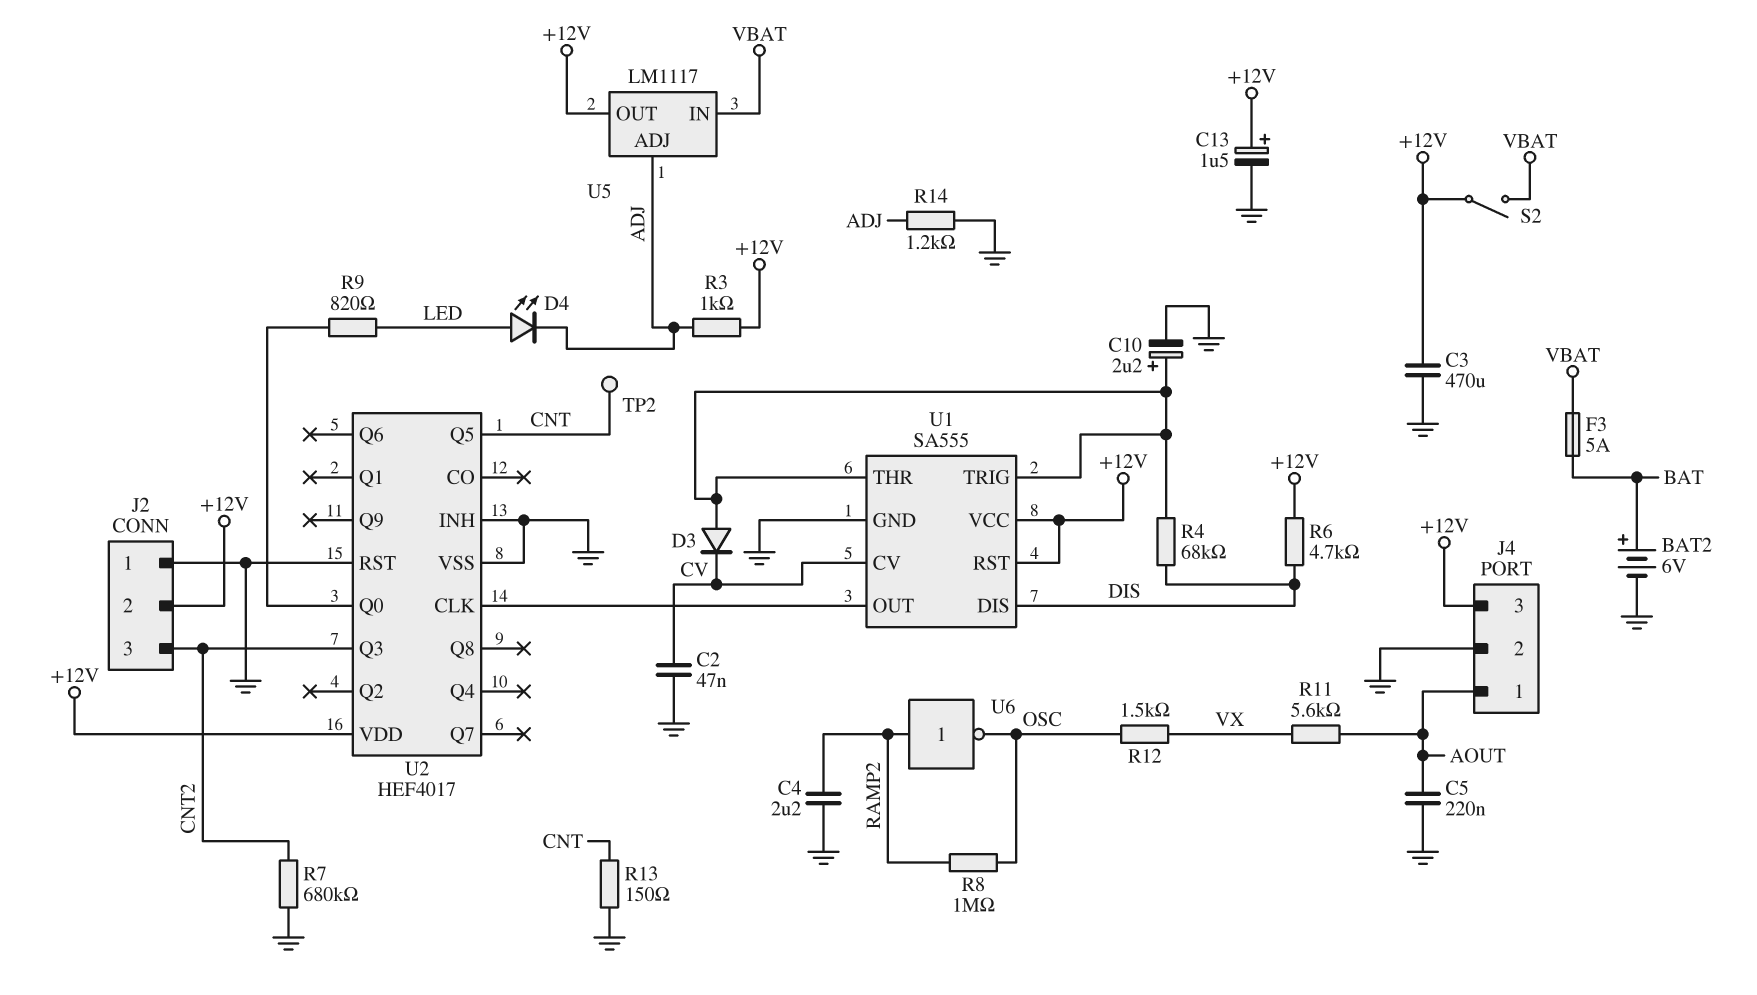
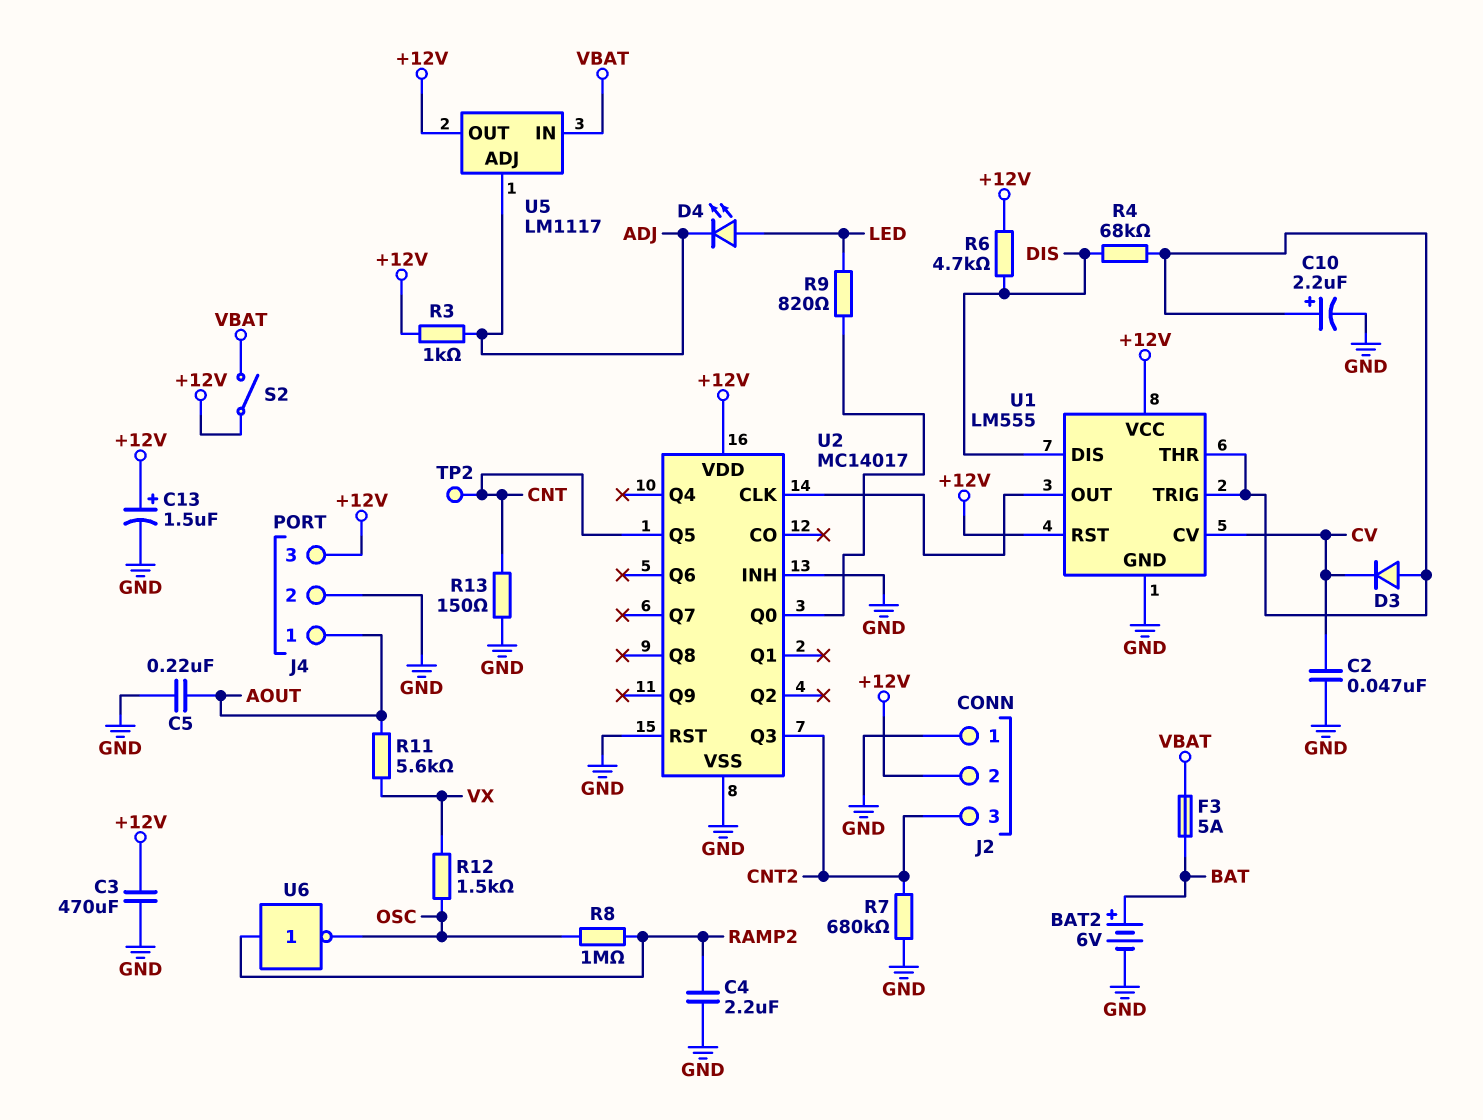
R14: 1.2k (ADJ, GND) -> none
U1: SA555 -> LM555
U2: HEF4017 -> MC14017

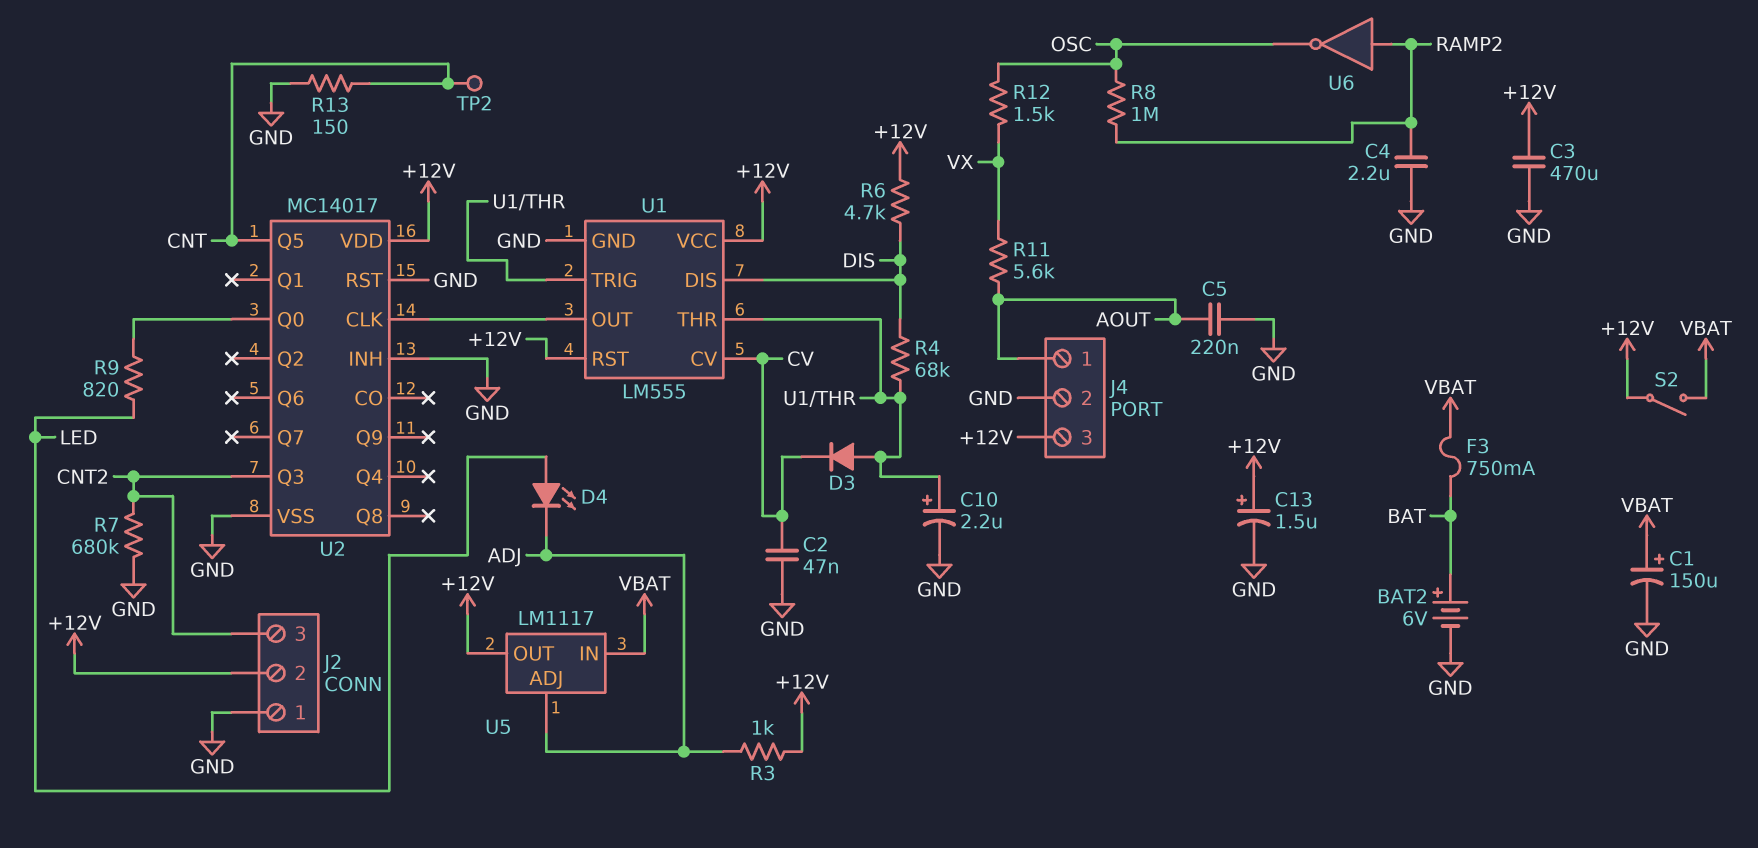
C1: none -> 150uF (plus VBAT, minus GND)
F3: 5A (BAT, VBAT) -> 750mA (BAT, VBAT)

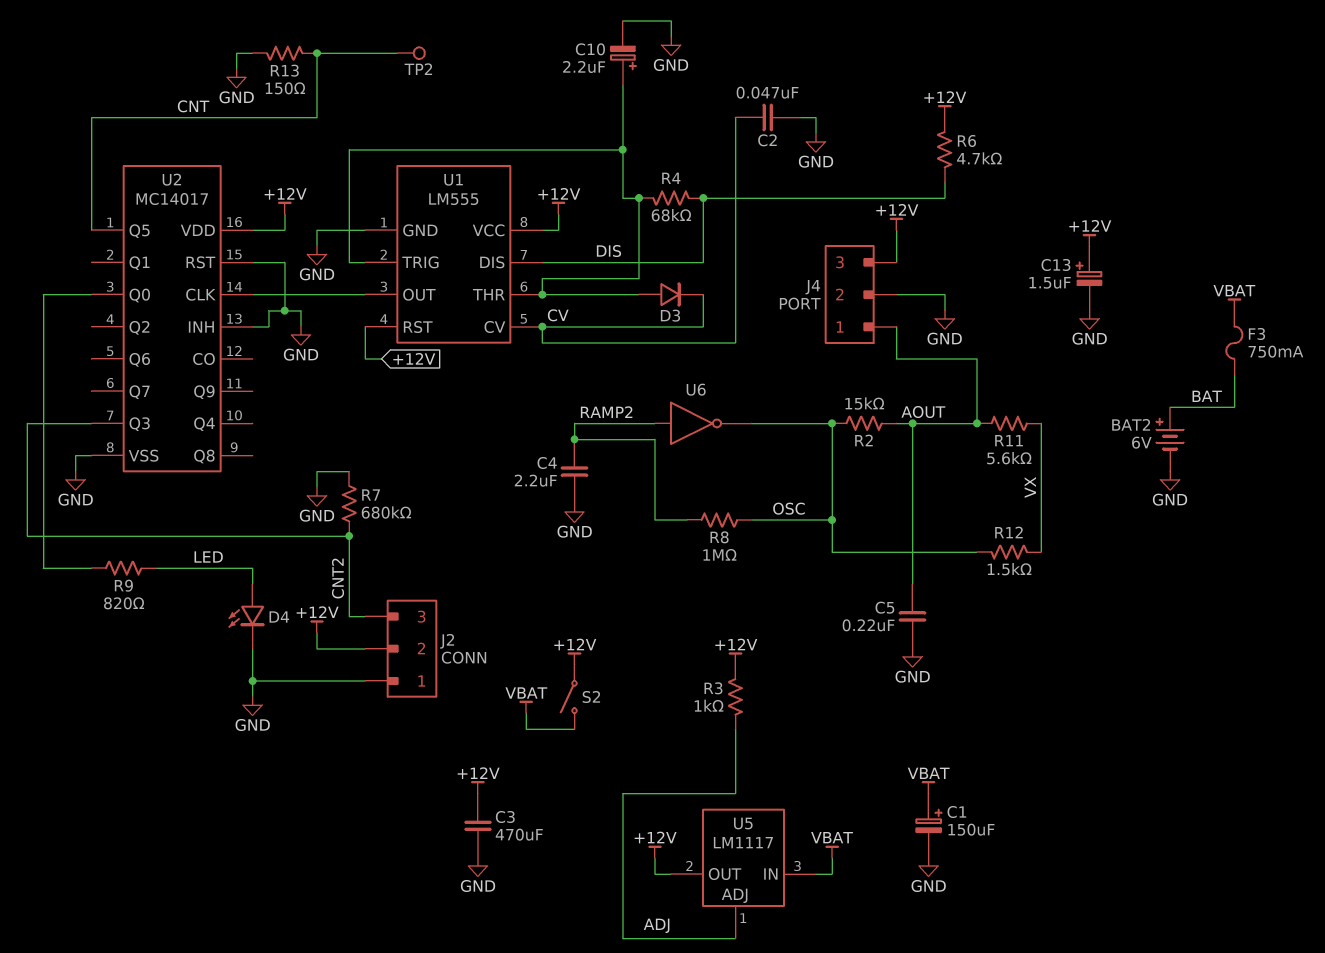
D4: LED (A LED, K ADJ) -> LED (A LED, K GND)
R2: none -> 15k (AOUT, OSC)

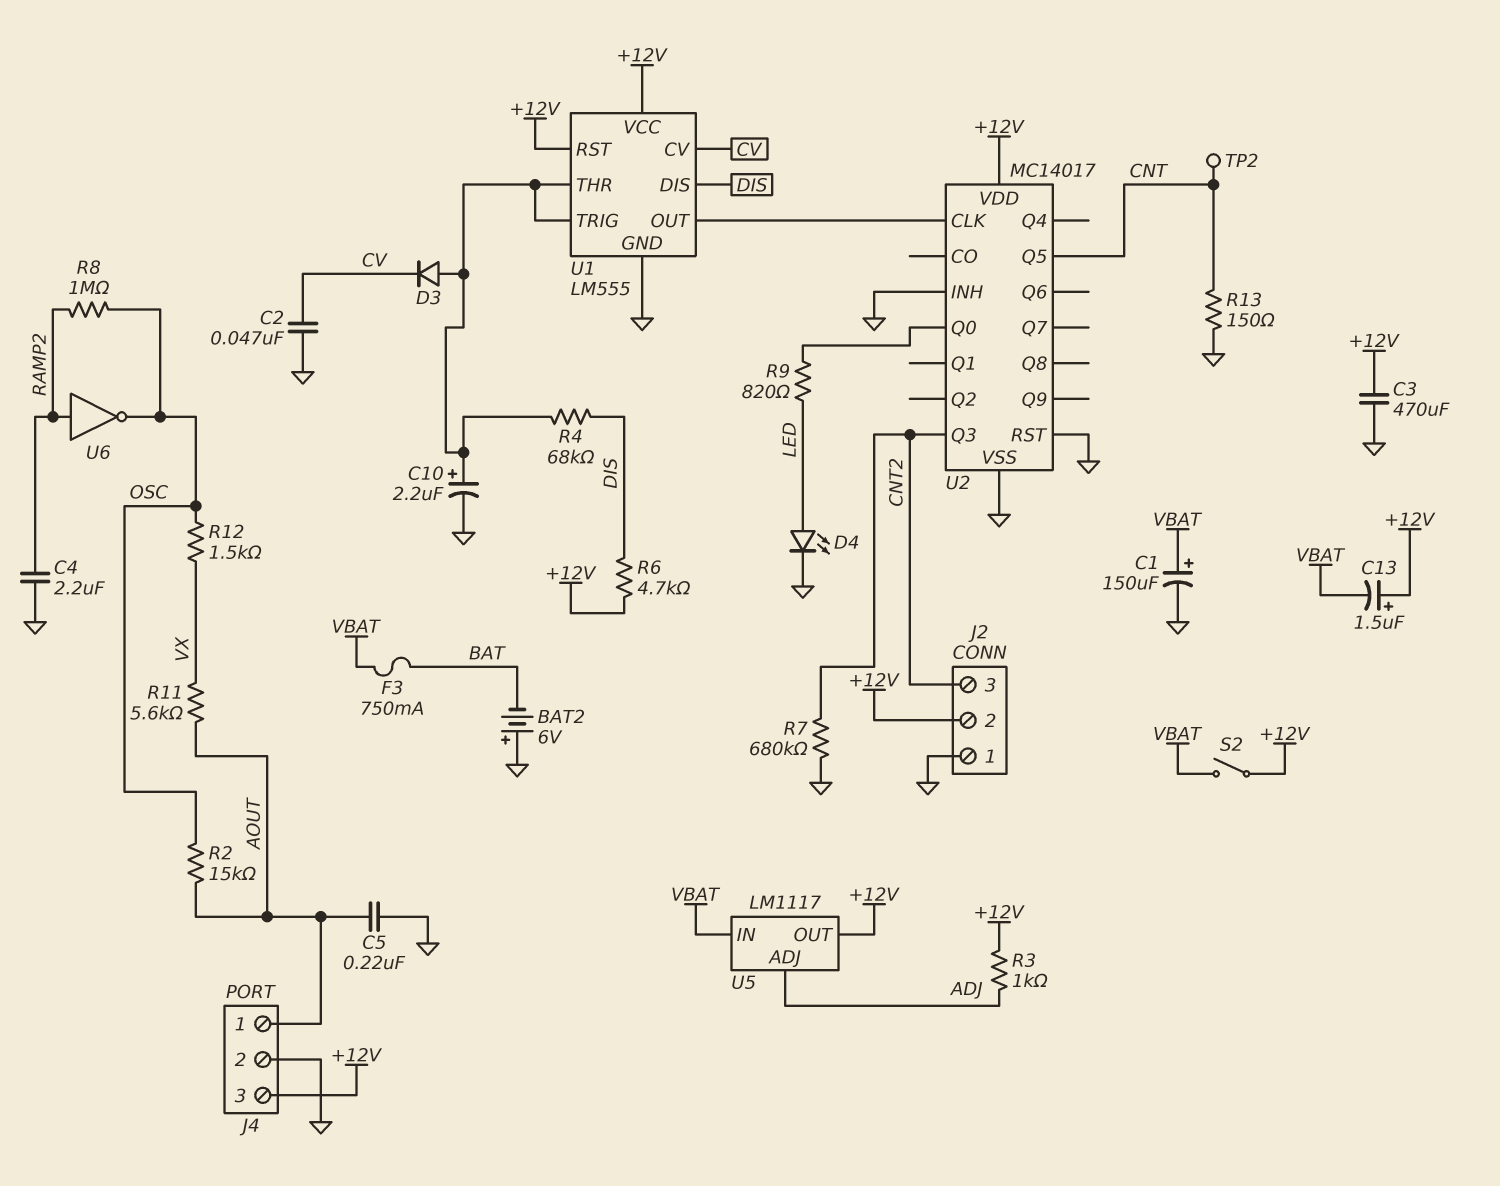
BAT2: 6V (plus BAT, minus GND) -> 6V (plus GND, minus BAT)
C13: 1.5uF (plus +12V, minus GND) -> 1.5uF (plus +12V, minus VBAT)

